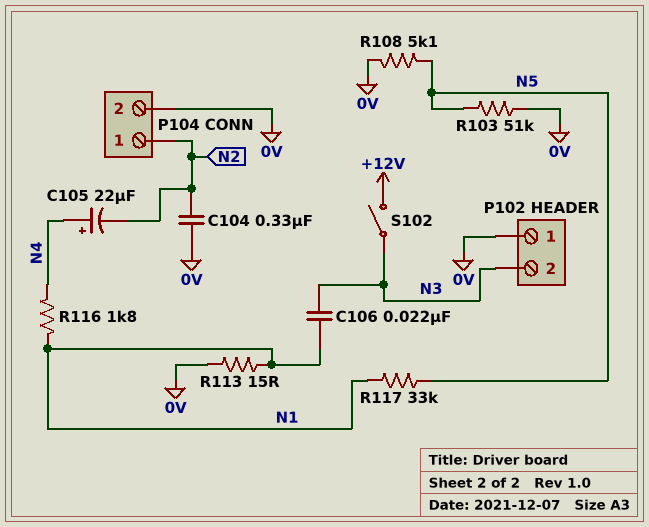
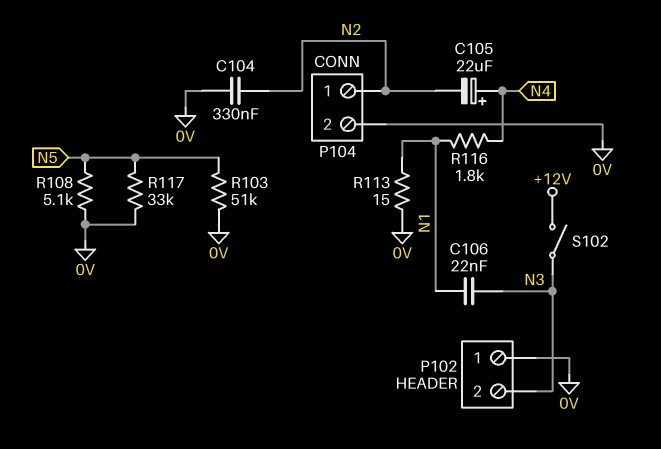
R117: 33k (N1, N5) -> 33k (0V, N5)

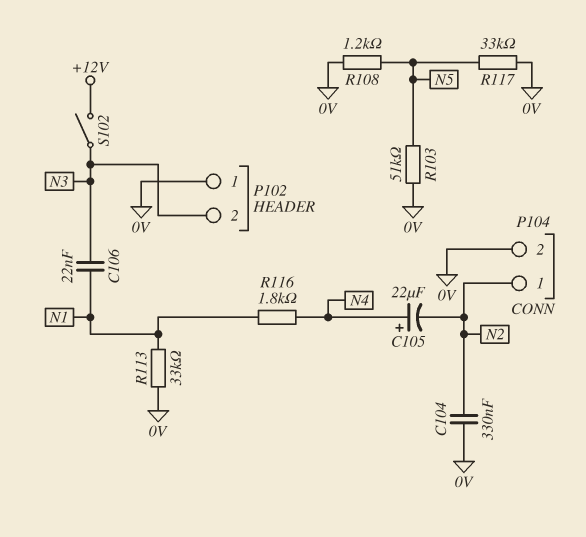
R108: 5.1k (0V, N5) -> 1.2k (0V, N5)
R113: 15 (0V, N1) -> 33k (0V, N1)

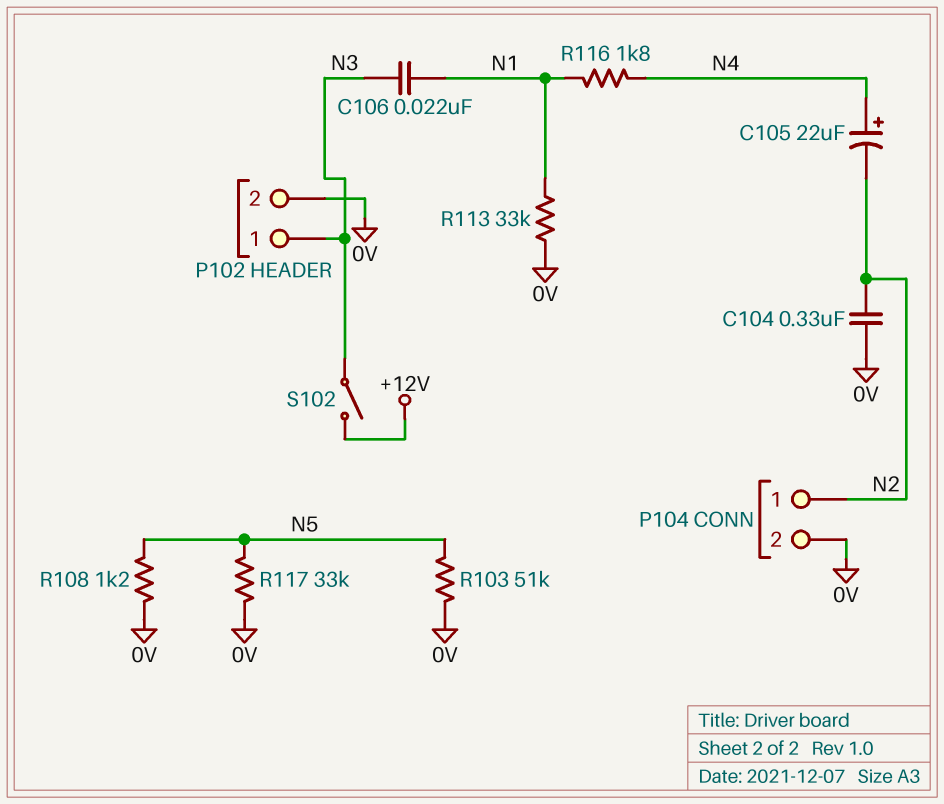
P102 pin 1: 0V -> N3
P102 pin 2: N3 -> 0V

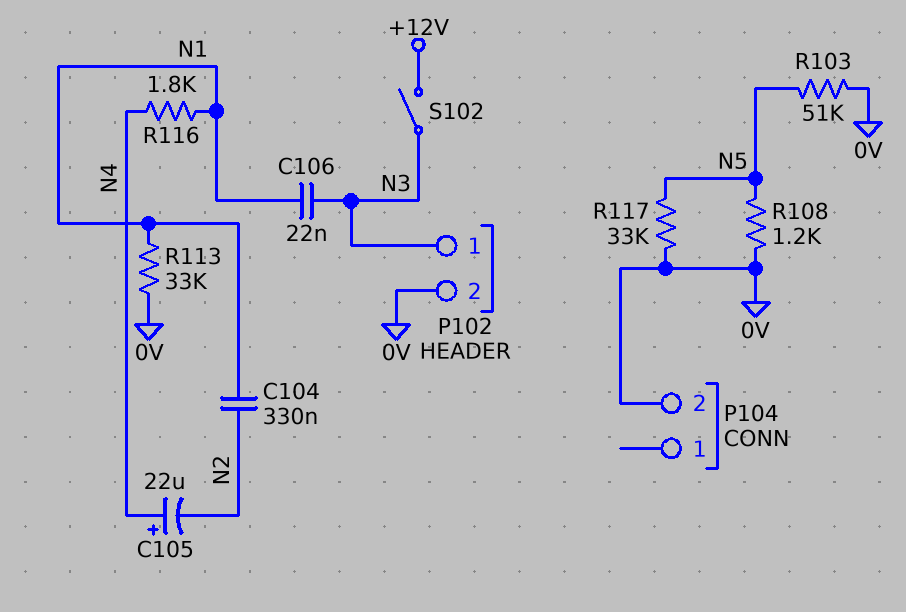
C104: 330nF (0V, N2) -> 330nF (N1, N2)
P104 pin 1: N2 -> none

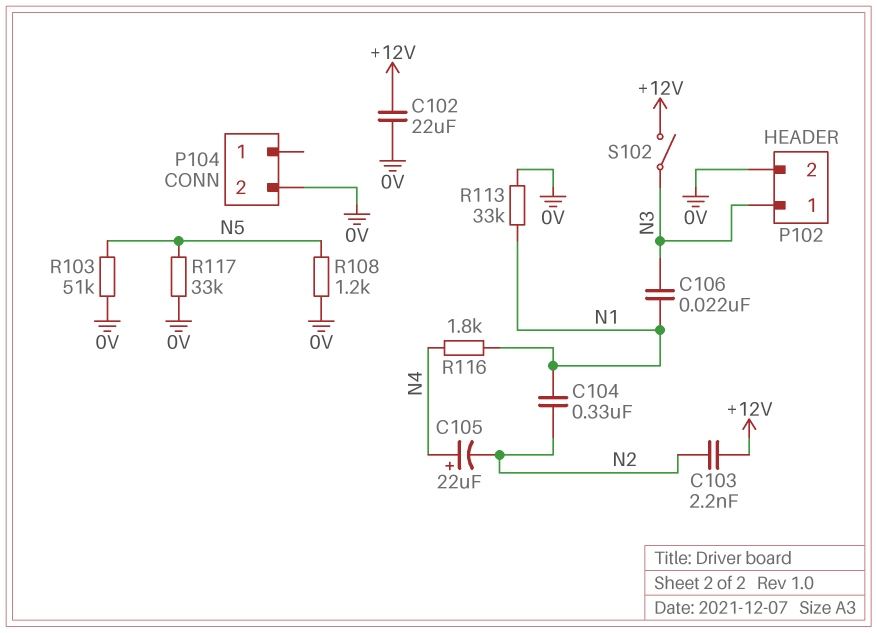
C102: none -> 22uF (+12V, 0V)
C103: none -> 2.2nF (+12V, N2)

